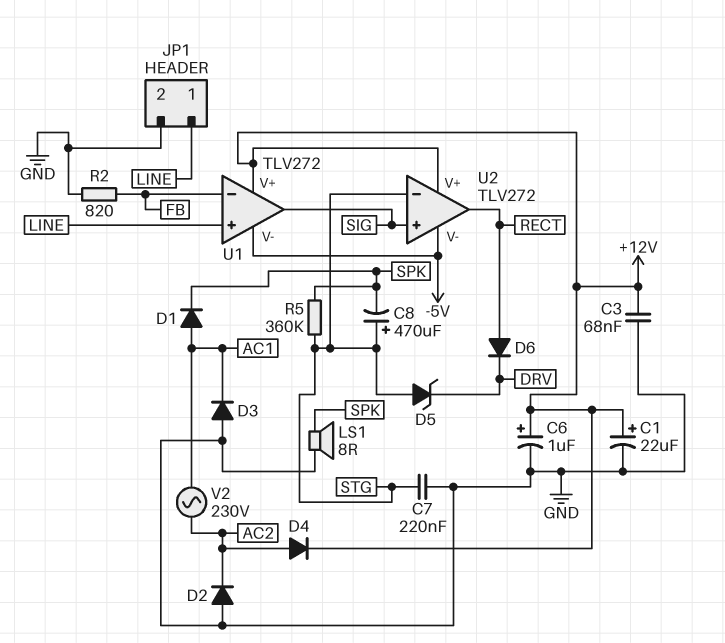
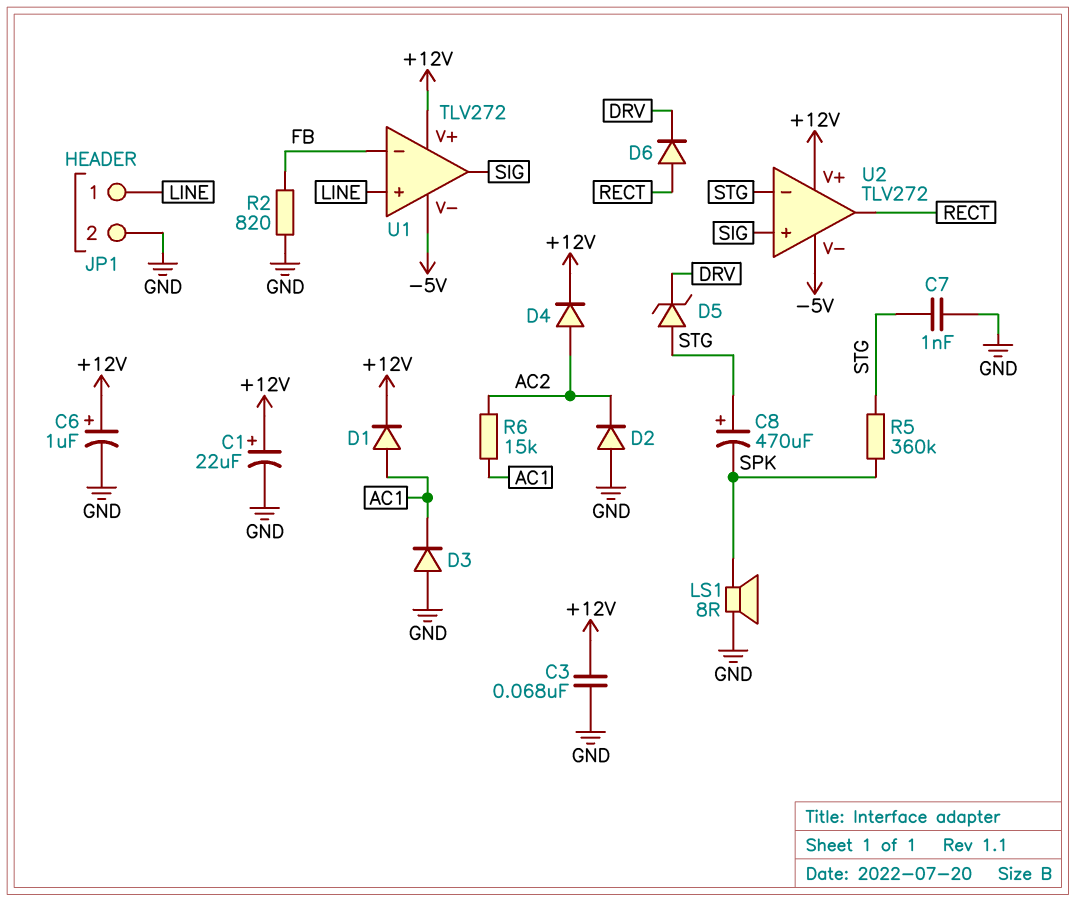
C7: 220nF (GND, STG) -> 1nF (GND, STG)
D1: diode (A AC1, K SPK) -> diode (A AC1, K +12V)
R6: none -> 15k (AC1, AC2)
V2: AC 230V (AC1, AC2) -> none

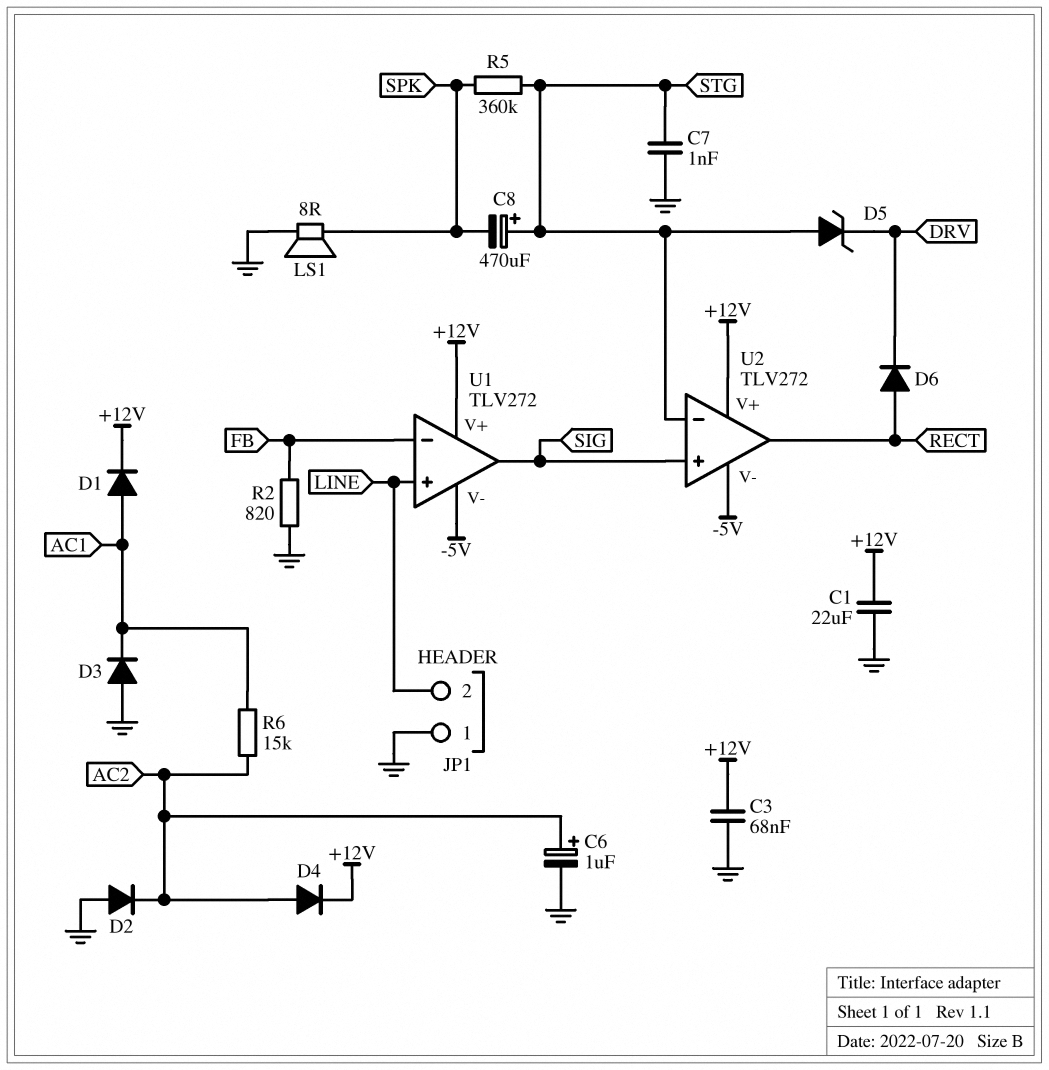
C1: 22uF (plus +12V, minus GND) -> 22uF (+12V, GND)
C6: 1uF (plus +12V, minus GND) -> 1uF (plus AC2, minus GND)
JP1 pin 1: LINE -> GND
JP1 pin 2: GND -> LINE

